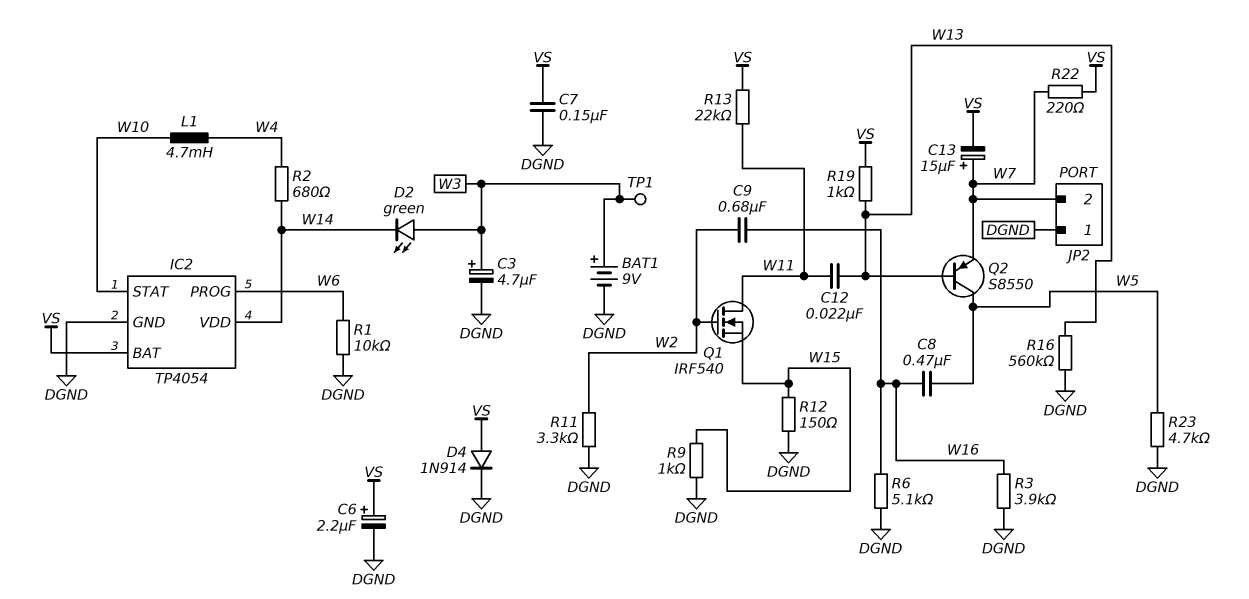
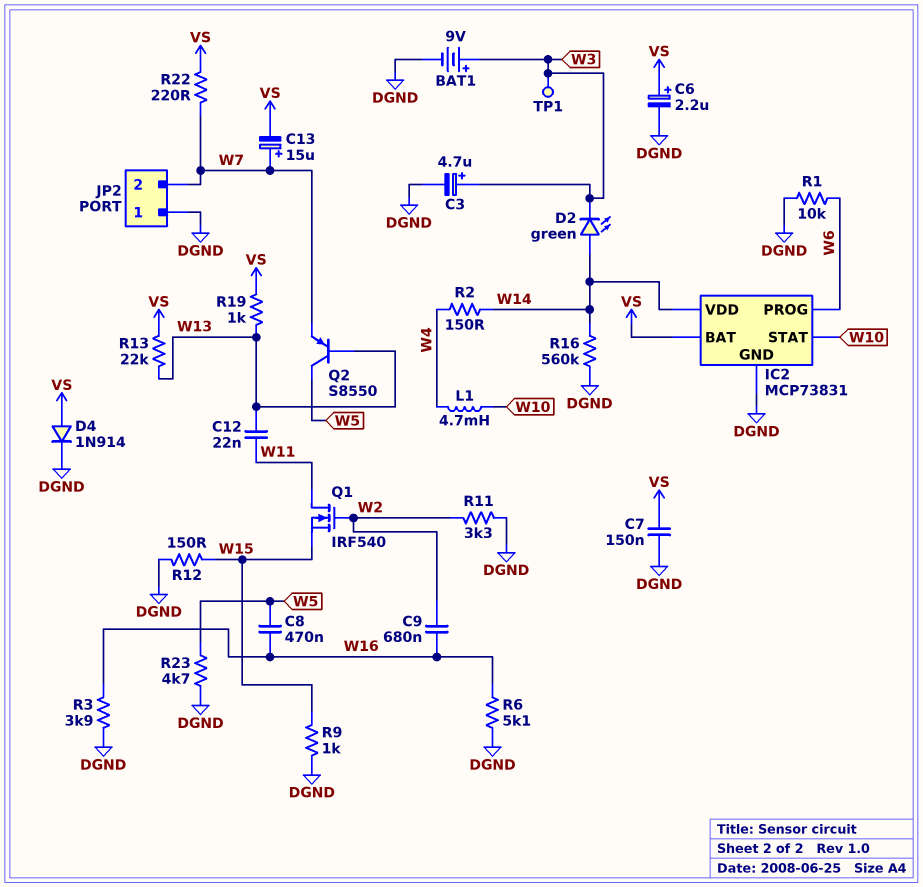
D2: LED green (A W3, K W14) -> LED green (A W14, K W3)
IC2: TP4054 -> MCP73831
R2: 680 (W4, W14) -> 150 (W4, W14)
R13: 22k (VS, W11) -> 22k (VS, W13)
R16: 560k (DGND, W13) -> 560k (DGND, W14)

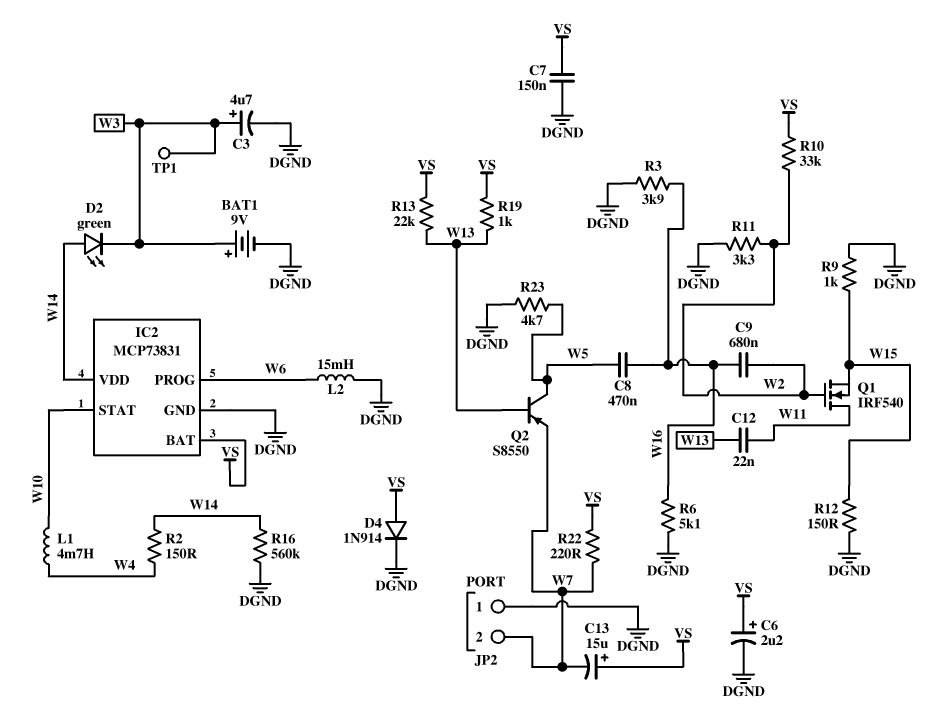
C13: 15uF (plus W7, minus VS) -> 15uF (plus VS, minus W7)
L2: none -> 15mH (DGND, W6)
R1: 10k (DGND, W6) -> none
R10: none -> 33k (VS, W2)

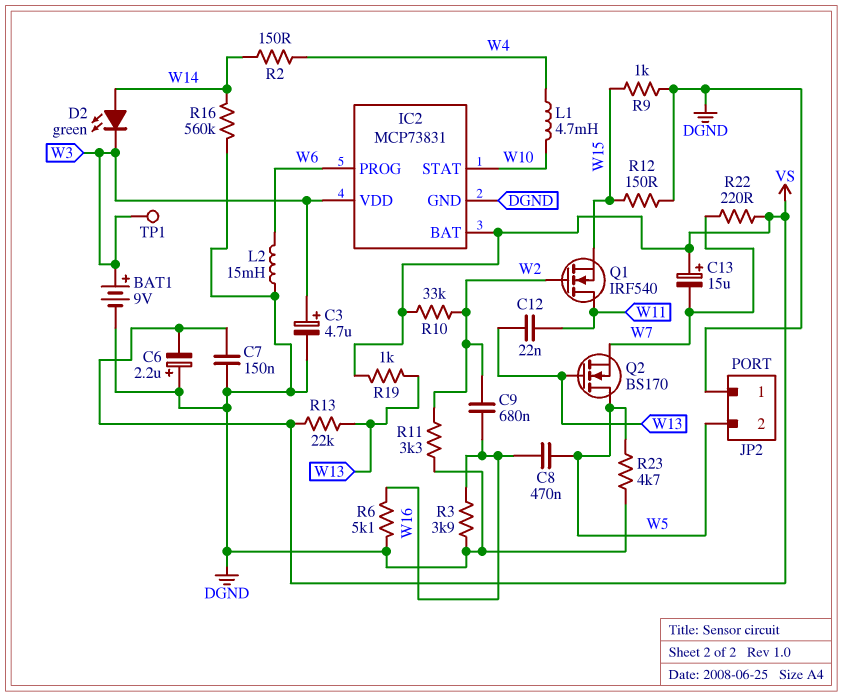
C6: 2.2uF (plus VS, minus DGND) -> 2.2uF (plus DGND, minus VS)
D4: diode 1N914 (A VS, K DGND) -> none
IC2 pin VDD: W14 -> W3
JP2 pin 2: W7 -> W5
Q2: PNP S8550 (B W13, C W5, E W7) -> NMOS BS170 (G W13, D W5, S W7)

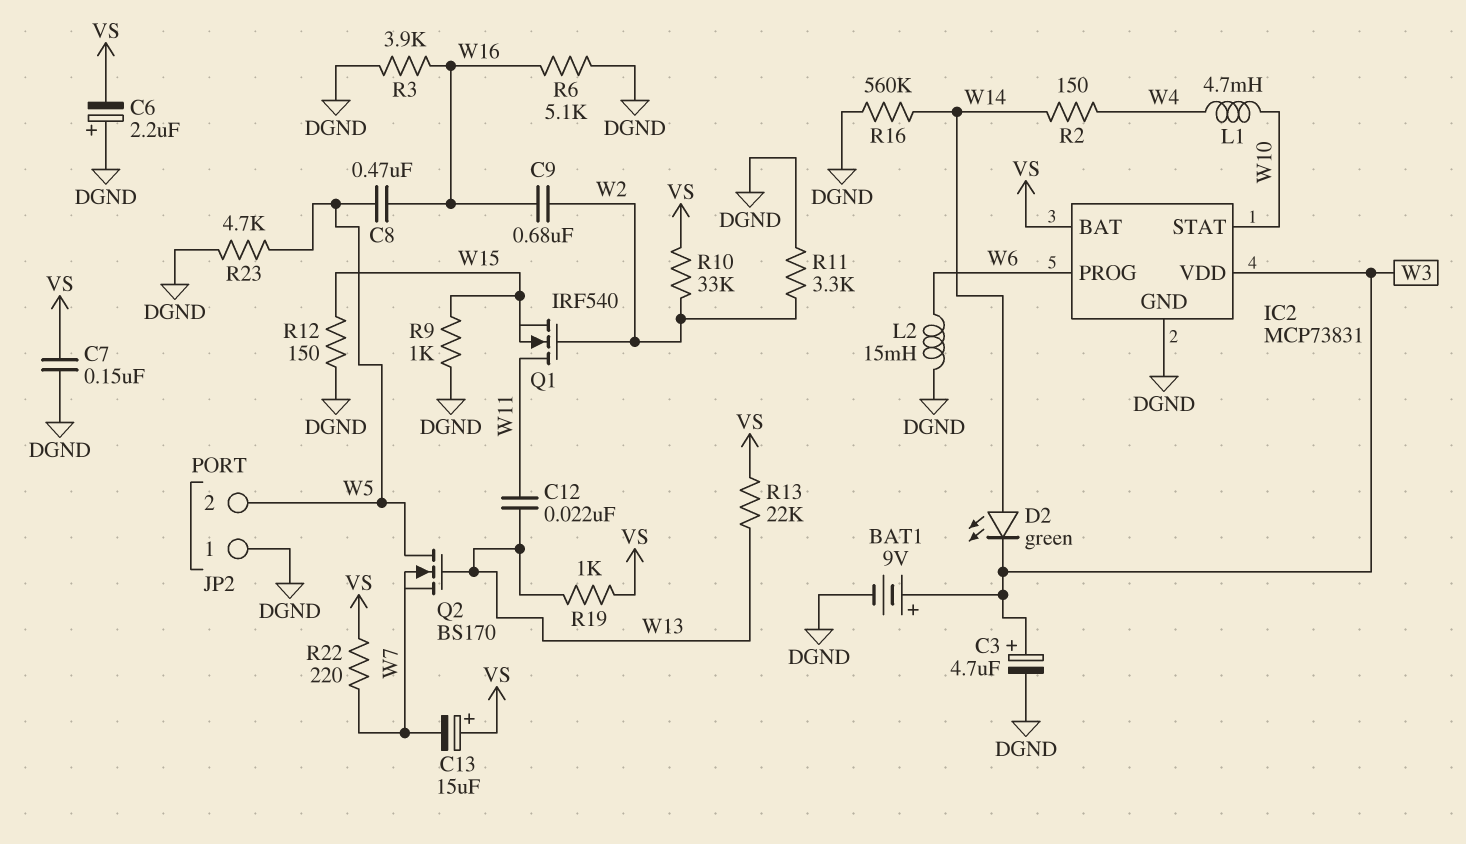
TP1: test point (W3) -> none

